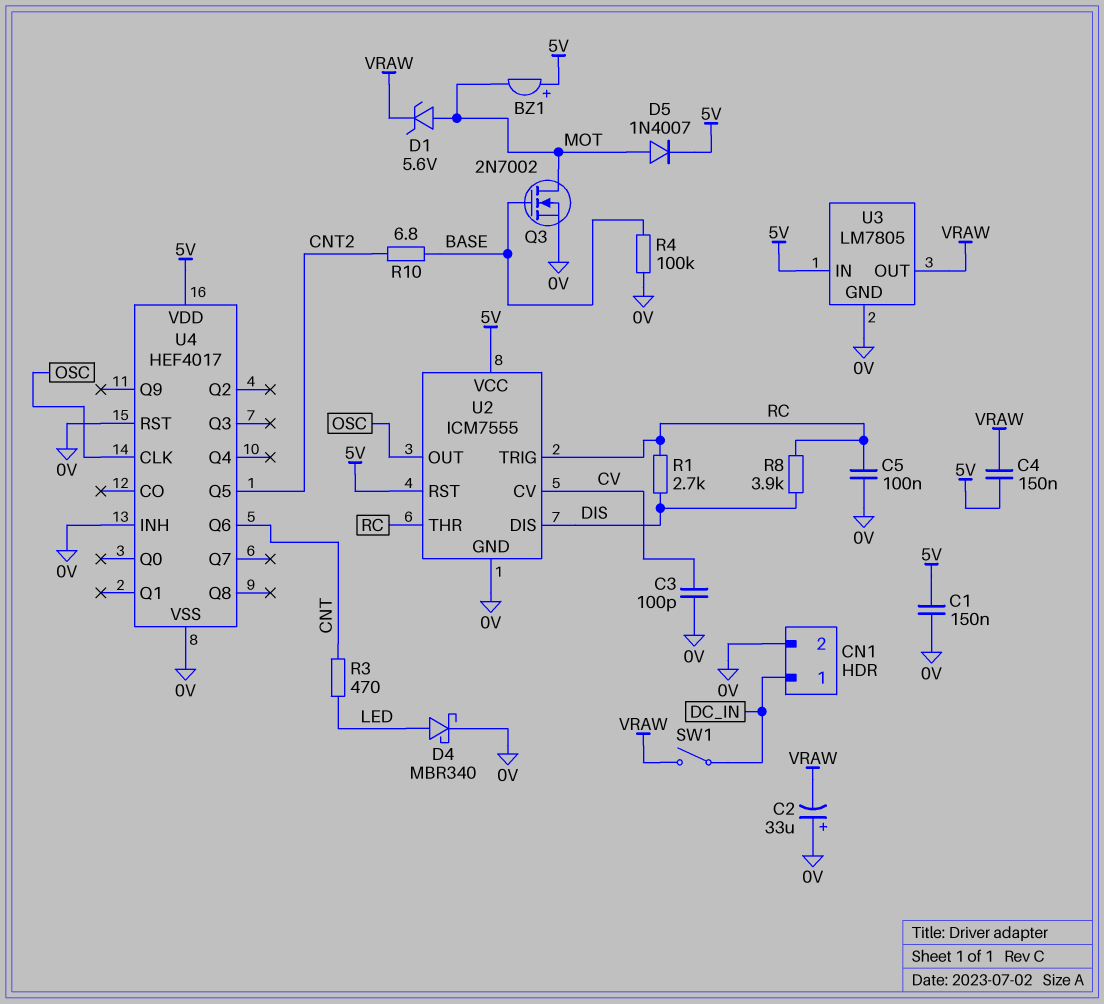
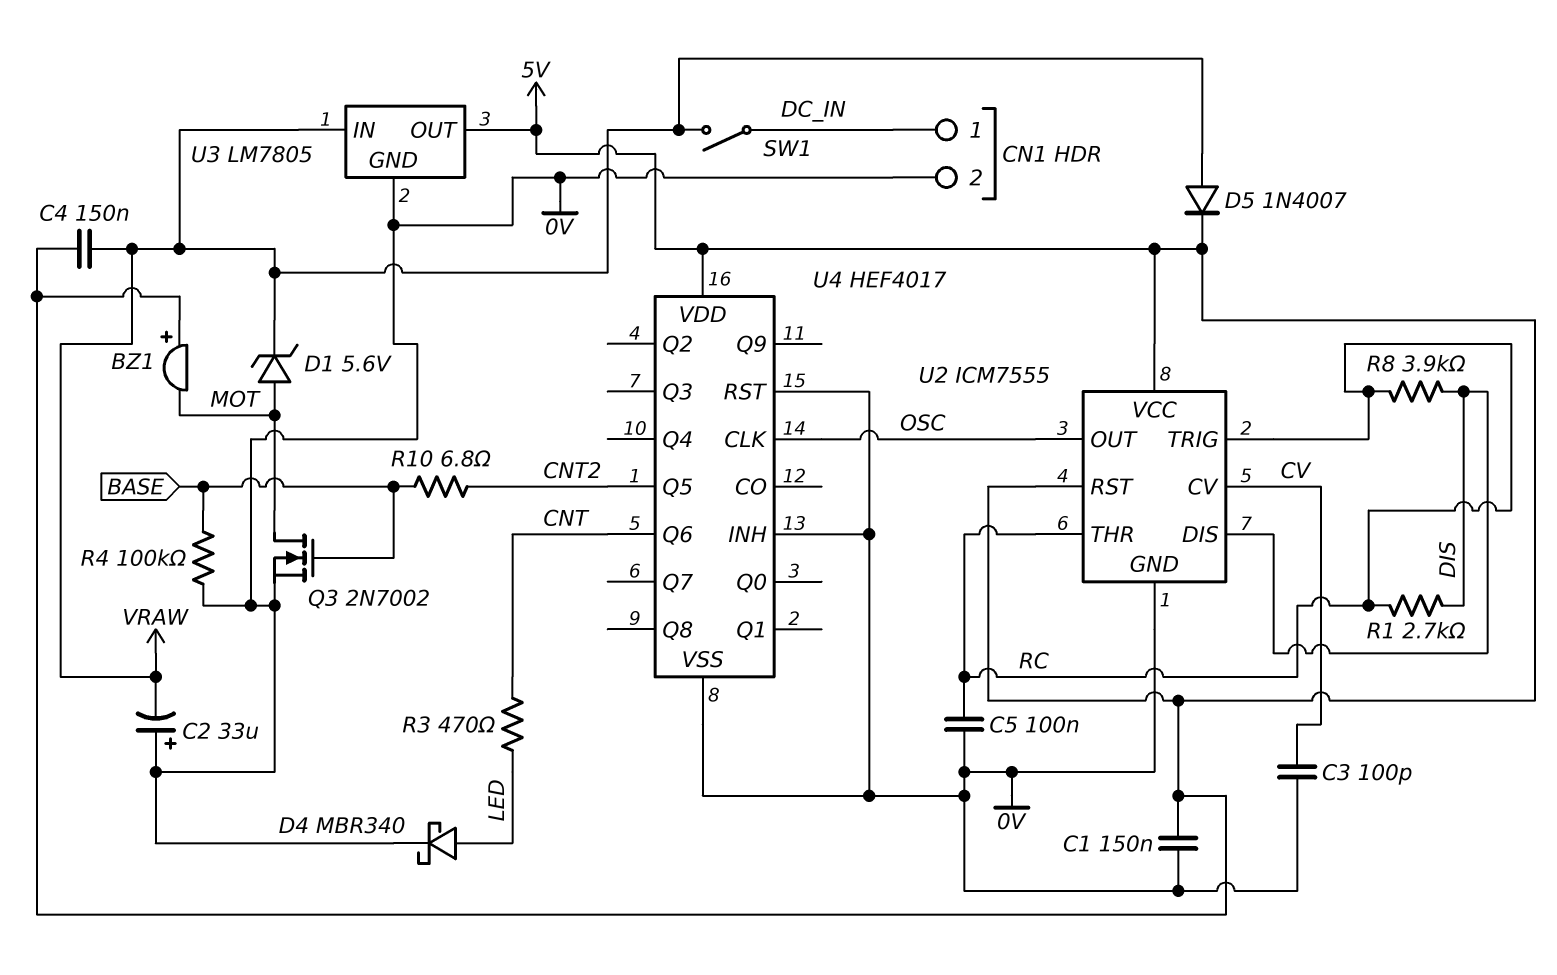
D5: diode 1N4007 (A MOT, K 5V) -> diode 1N4007 (A VRAW, K 5V)
U3 pin IN: 5V -> VRAW
U3 pin OUT: VRAW -> 5V

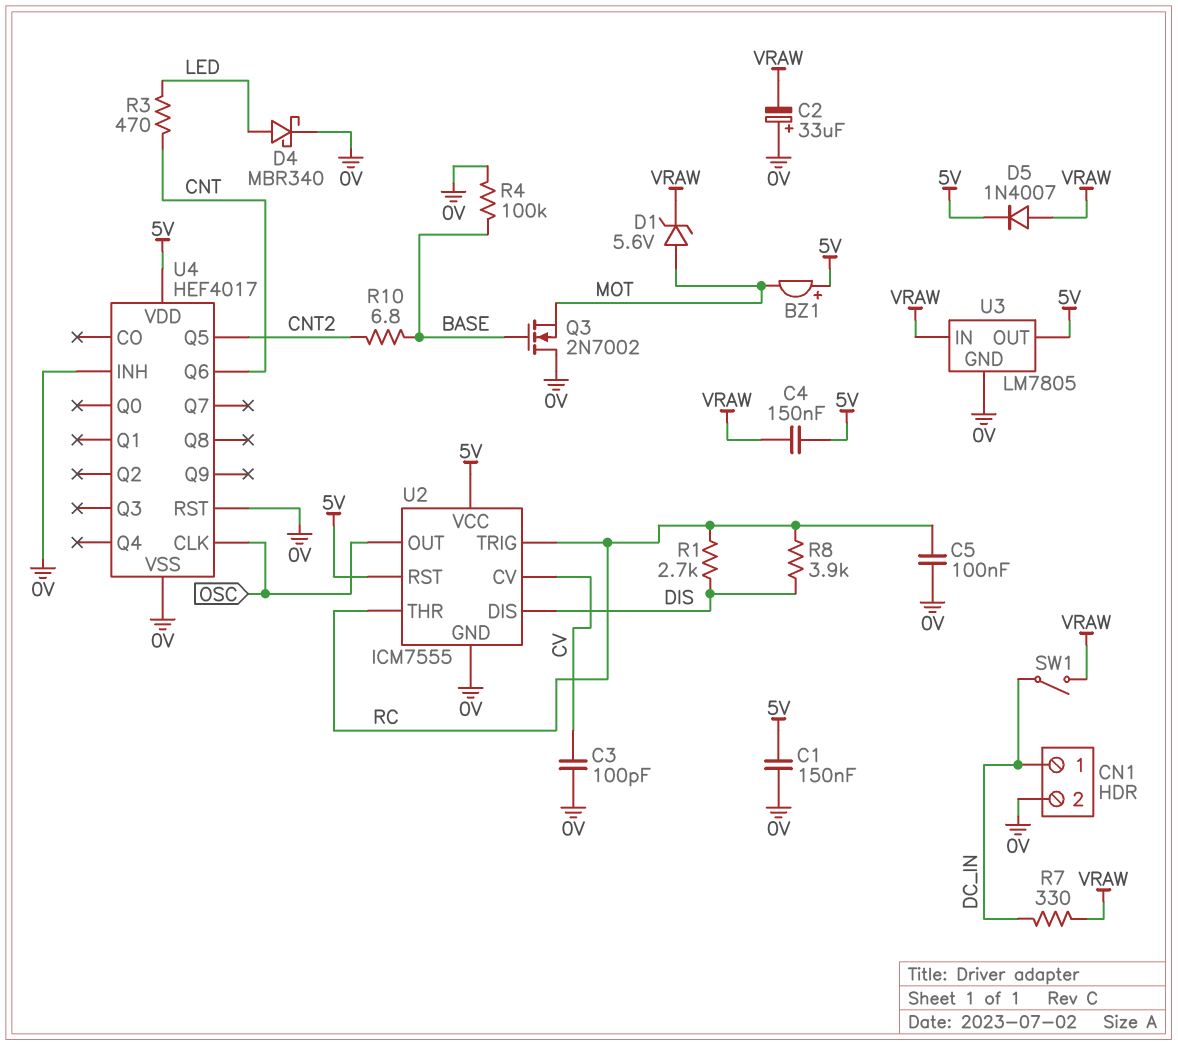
Q3: NMOS 2N7002 (G BASE, D MOT, S 0V) -> NMOS 2N7002 (G BASE, D 0V, S MOT)
R7: none -> 330 (DC_IN, VRAW)

